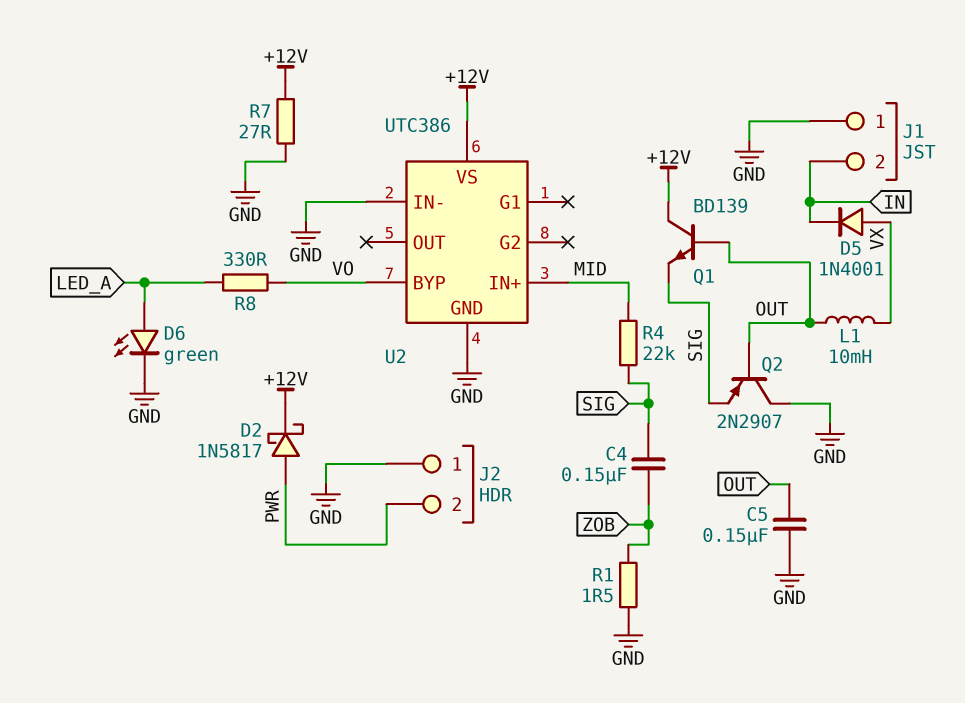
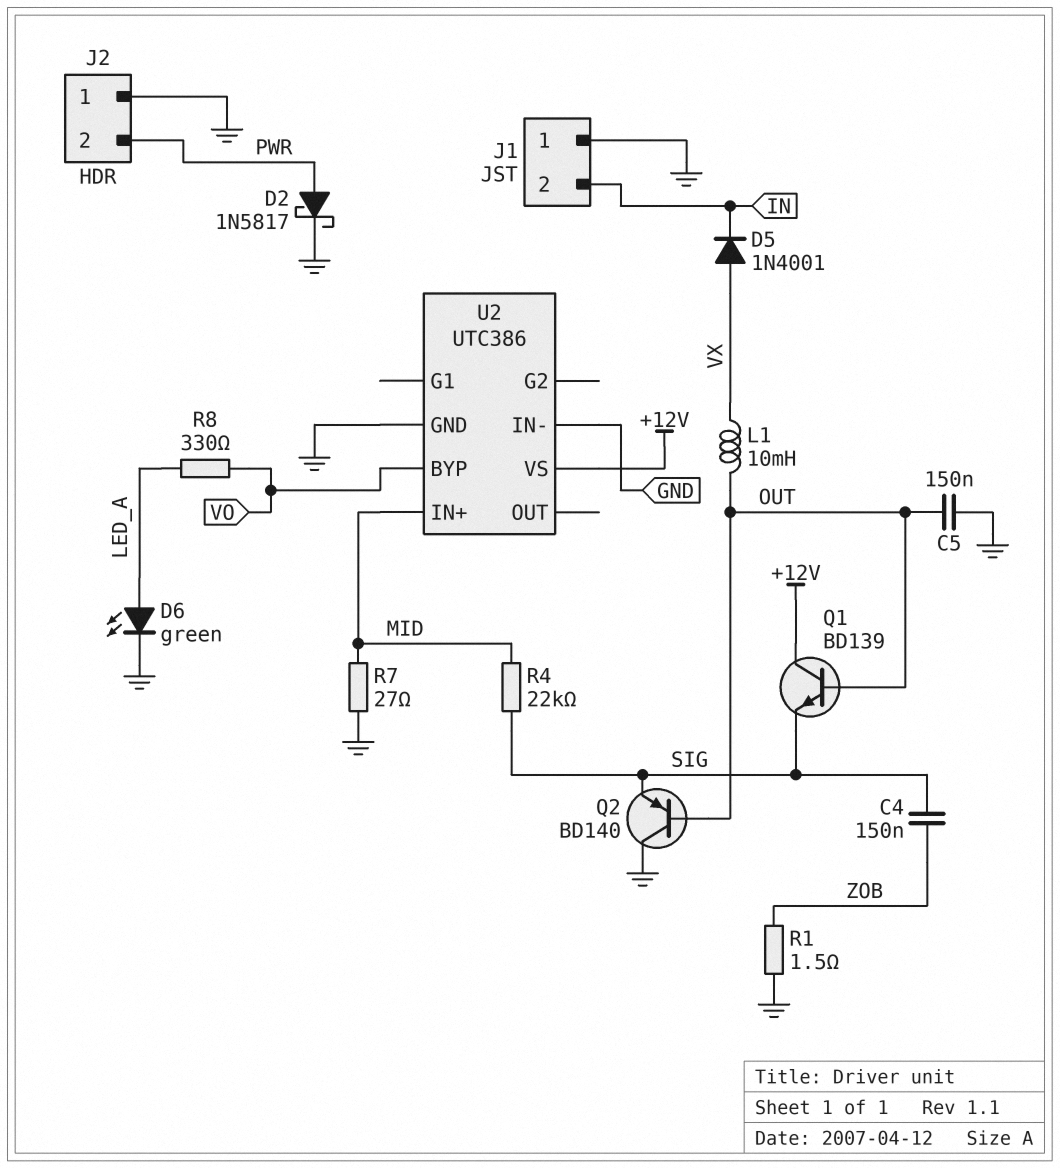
D2: schottky 1N5817 (A PWR, K +12V) -> schottky 1N5817 (A PWR, K GND)
Q2: PNP 2N2907 (B OUT, C GND, E SIG) -> PNP BD140 (B OUT, C GND, E SIG)
R7: 27 (+12V, GND) -> 27 (GND, MID)

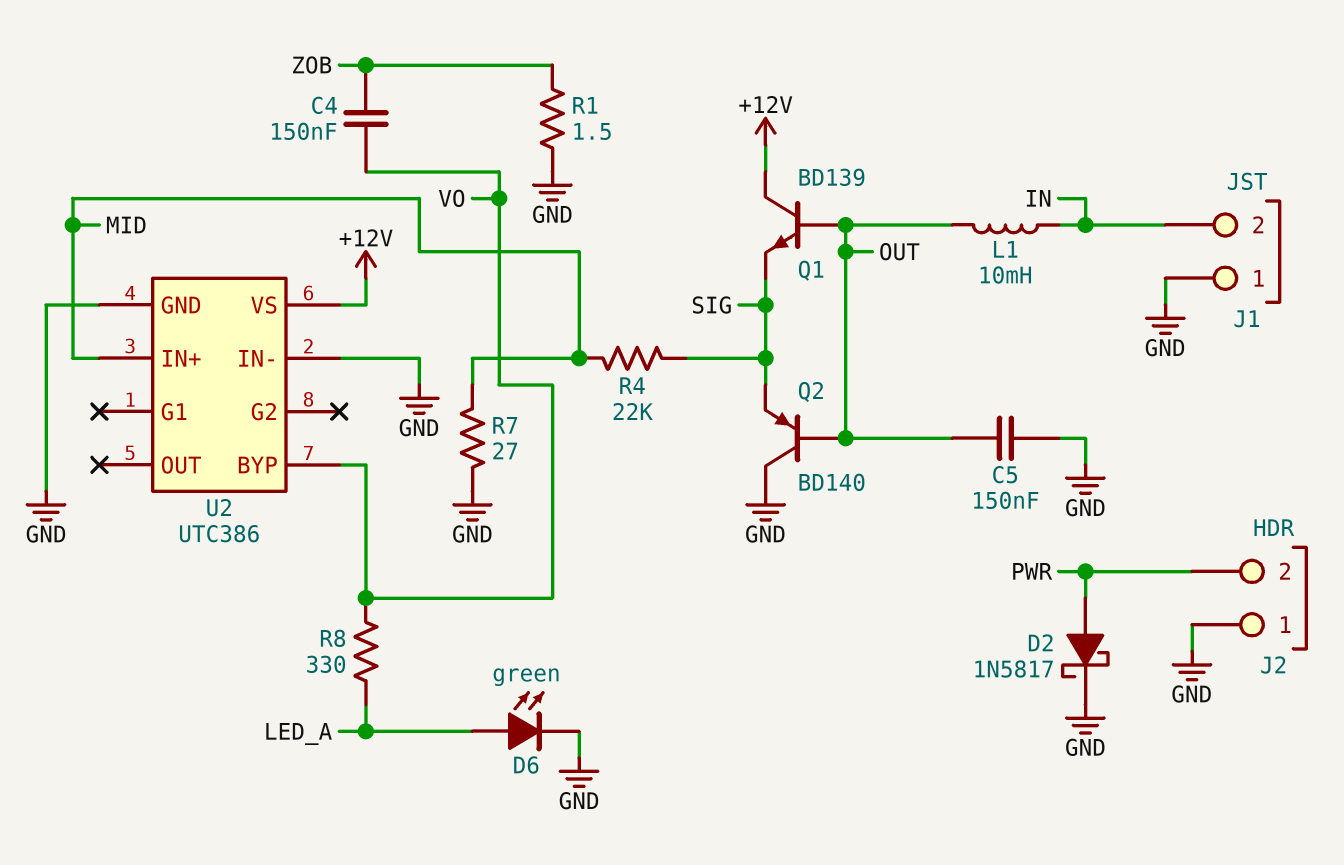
C4: 150nF (SIG, ZOB) -> 150nF (VO, ZOB)
D5: diode 1N4001 (A VX, K IN) -> none
L1: 10mH (OUT, VX) -> 10mH (IN, OUT)

